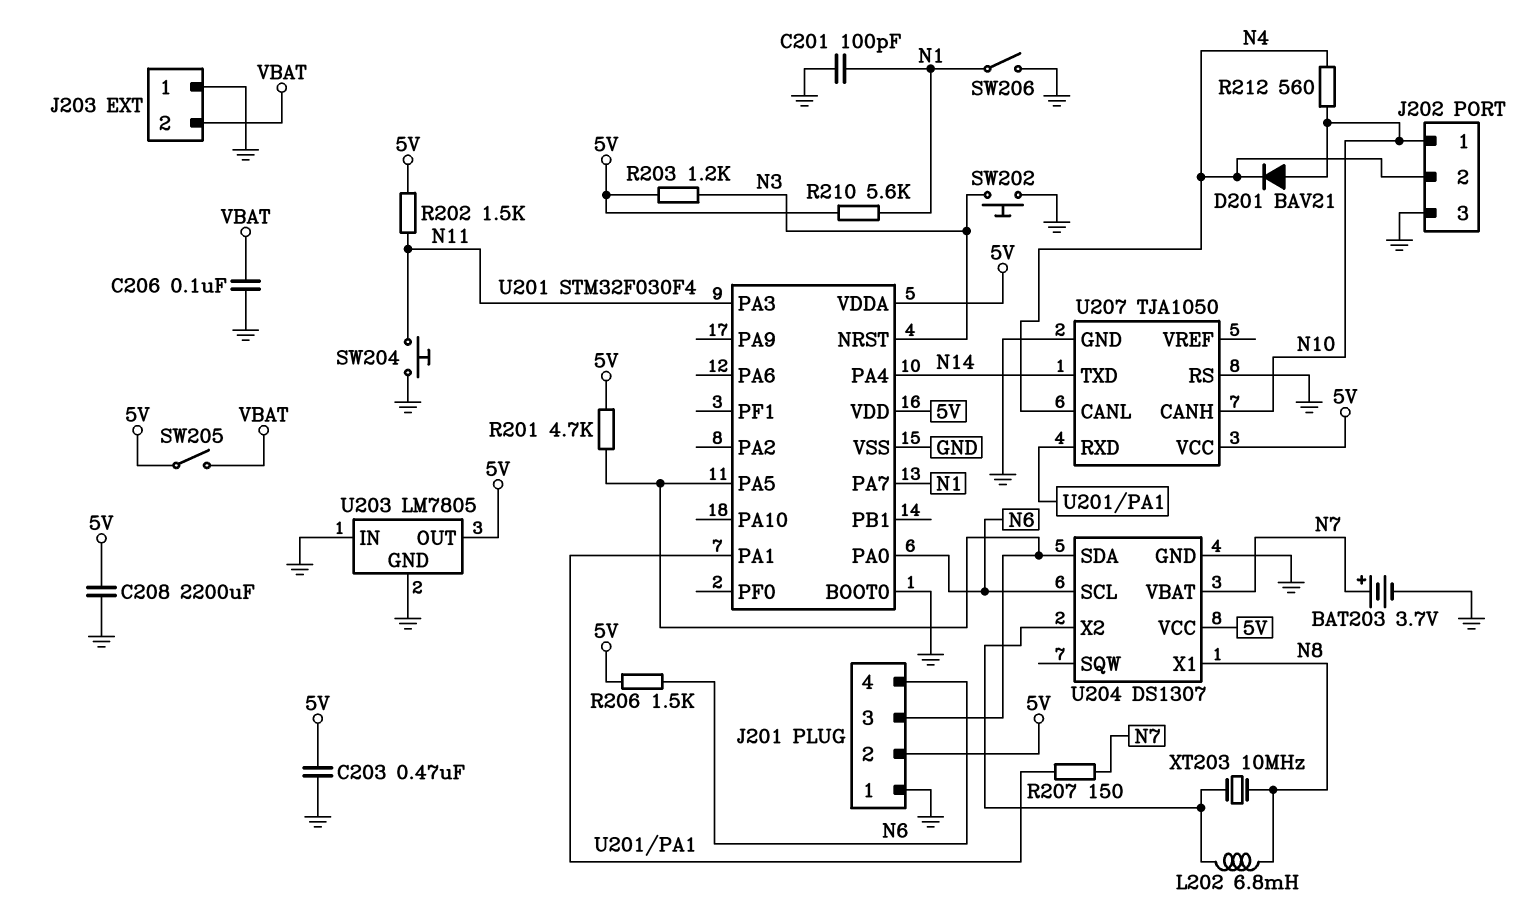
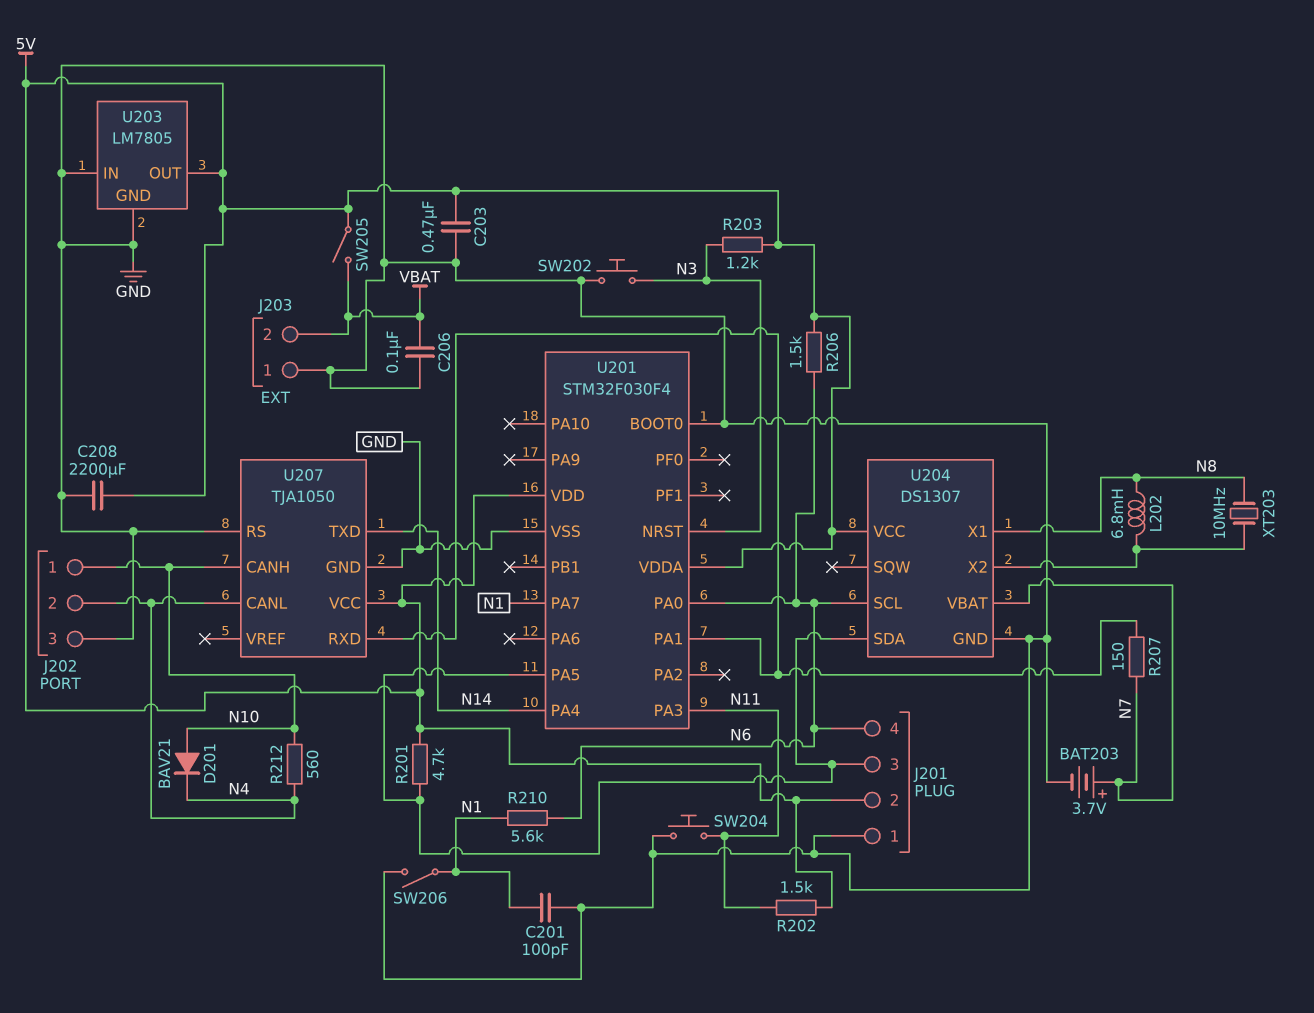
R210: 5.6k (5V, N1) -> 5.6k (N1, N6)

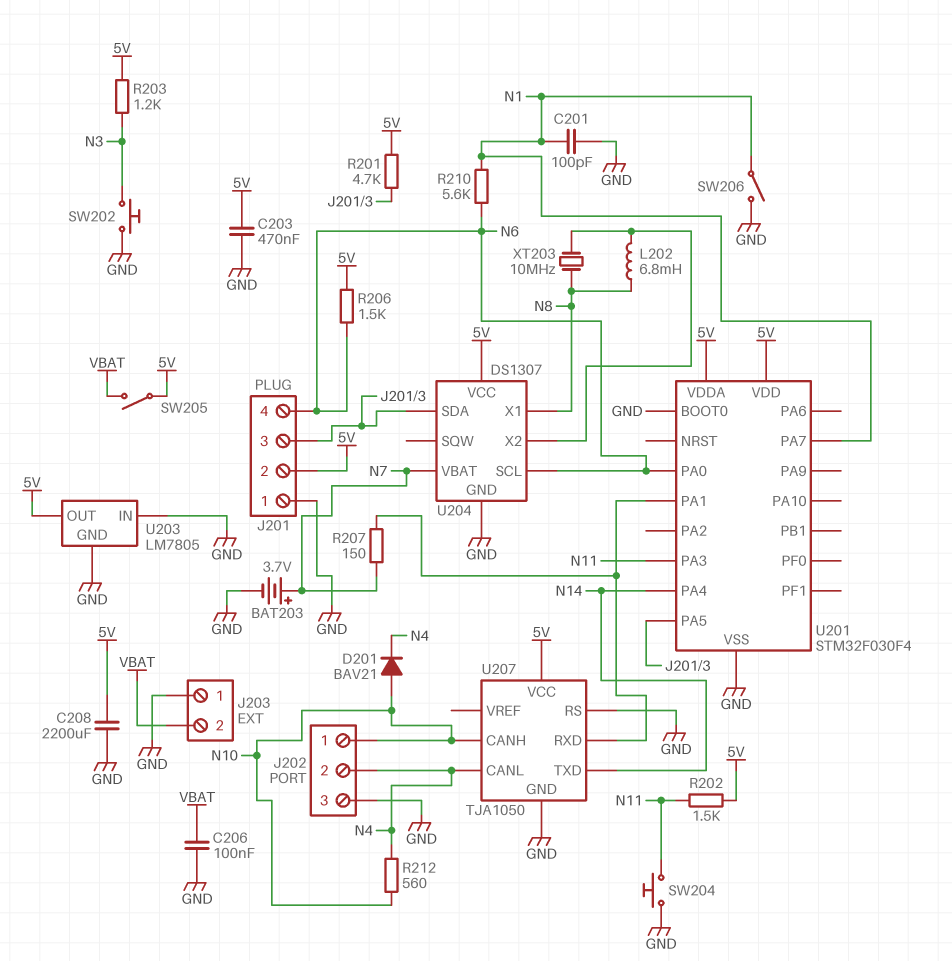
U201 pin NRST: N3 -> none

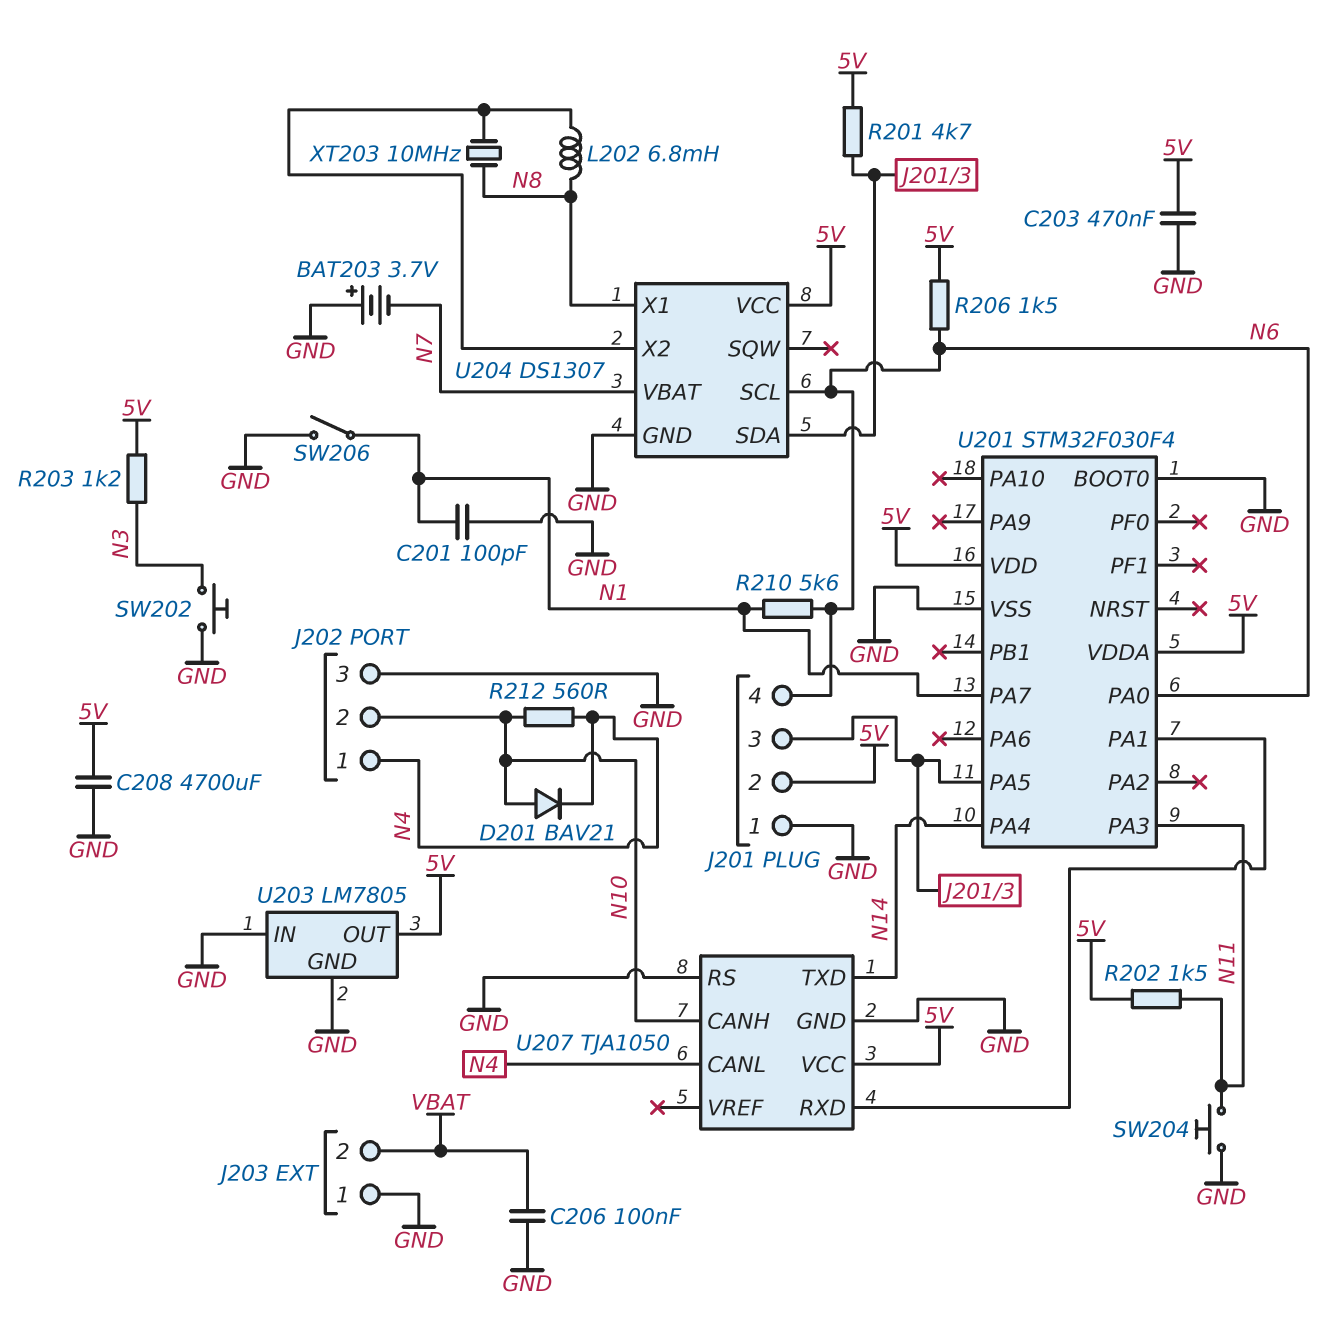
BAT203: 3.7V (plus N7, minus GND) -> 3.7V (plus GND, minus N7)
C208: 2200uF (5V, GND) -> 4700uF (5V, GND)
J202 pin 1: N10 -> N4
J202 pin 2: N4 -> N10
R207: 150 (N7, U201/PA1) -> none
SW205: switch (5V, VBAT) -> none

